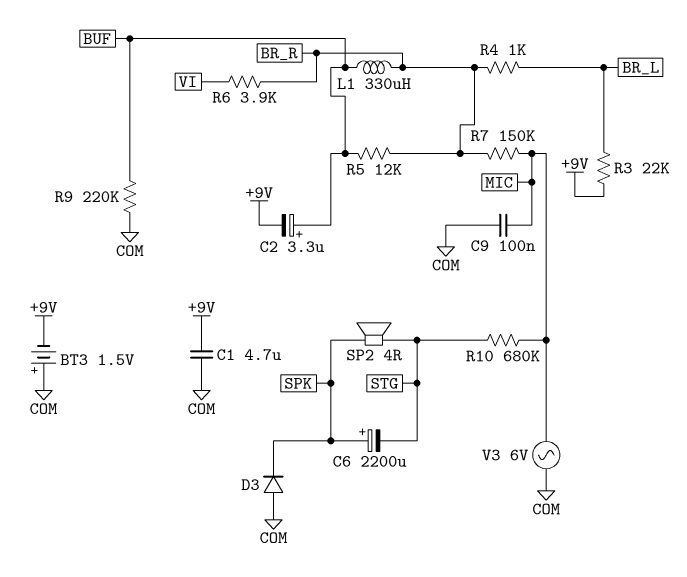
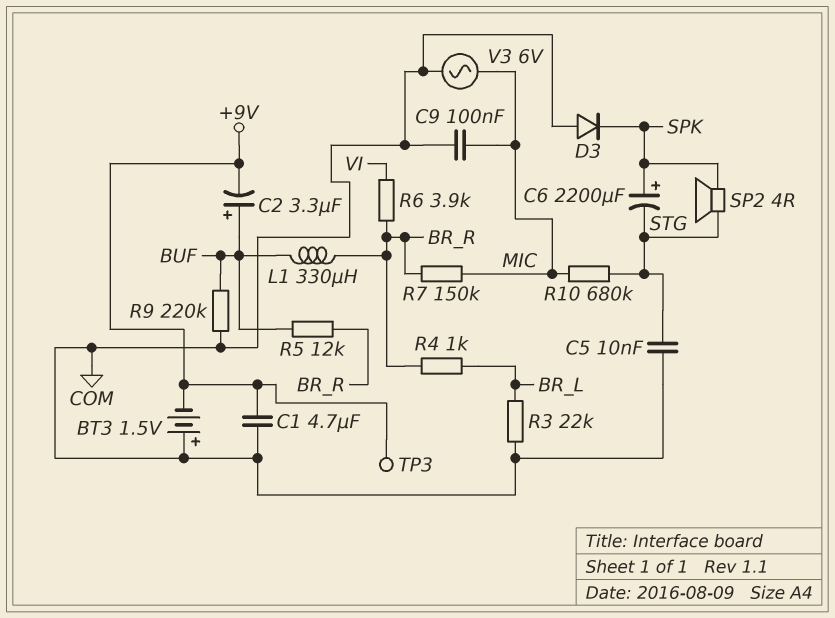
C5: none -> 10nF (COM, STG)
R3: 22k (+9V, BR_L) -> 22k (BR_L, COM)
TP3: none -> test point (+9V)

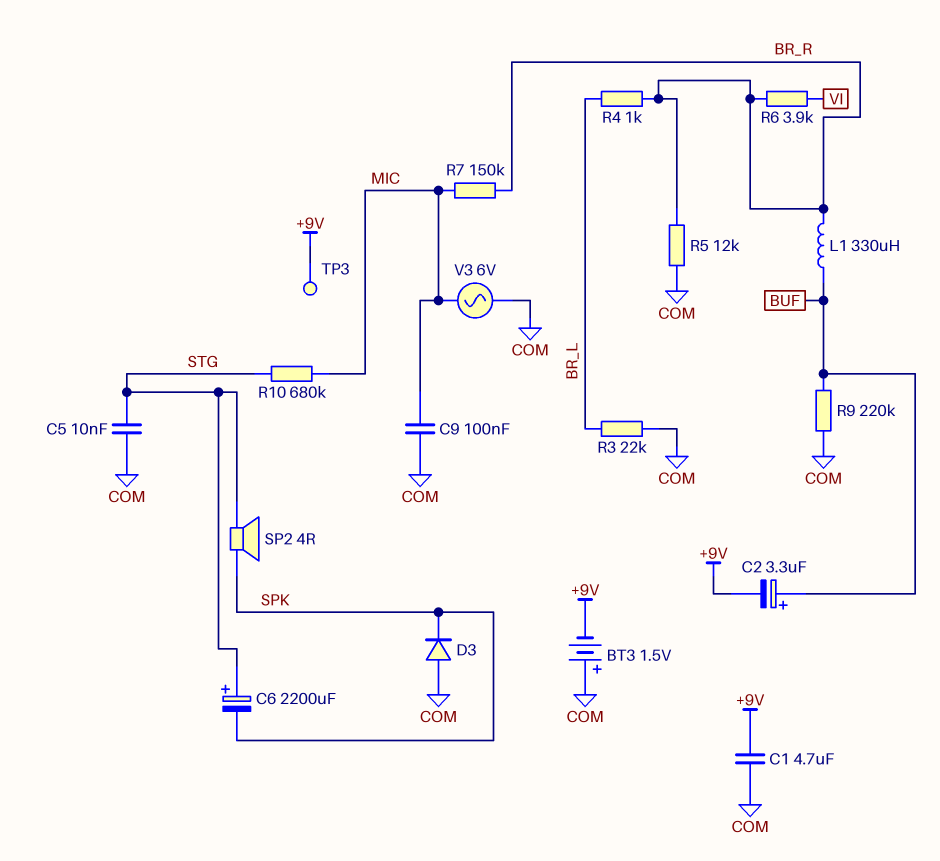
C6: 2200uF (plus SPK, minus STG) -> 2200uF (plus STG, minus SPK)
R5: 12k (BR_R, BUF) -> 12k (BR_R, COM)

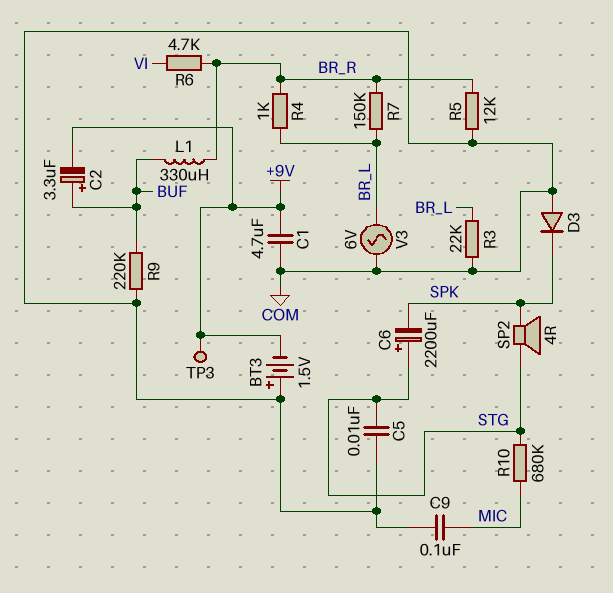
R6: 3.9k (BR_R, VI) -> 4.7k (BR_R, VI)
R7: 150k (BR_R, MIC) -> 150k (BR_L, BR_R)
V3: AC 6V (COM, MIC) -> AC 6V (BR_L, COM)

